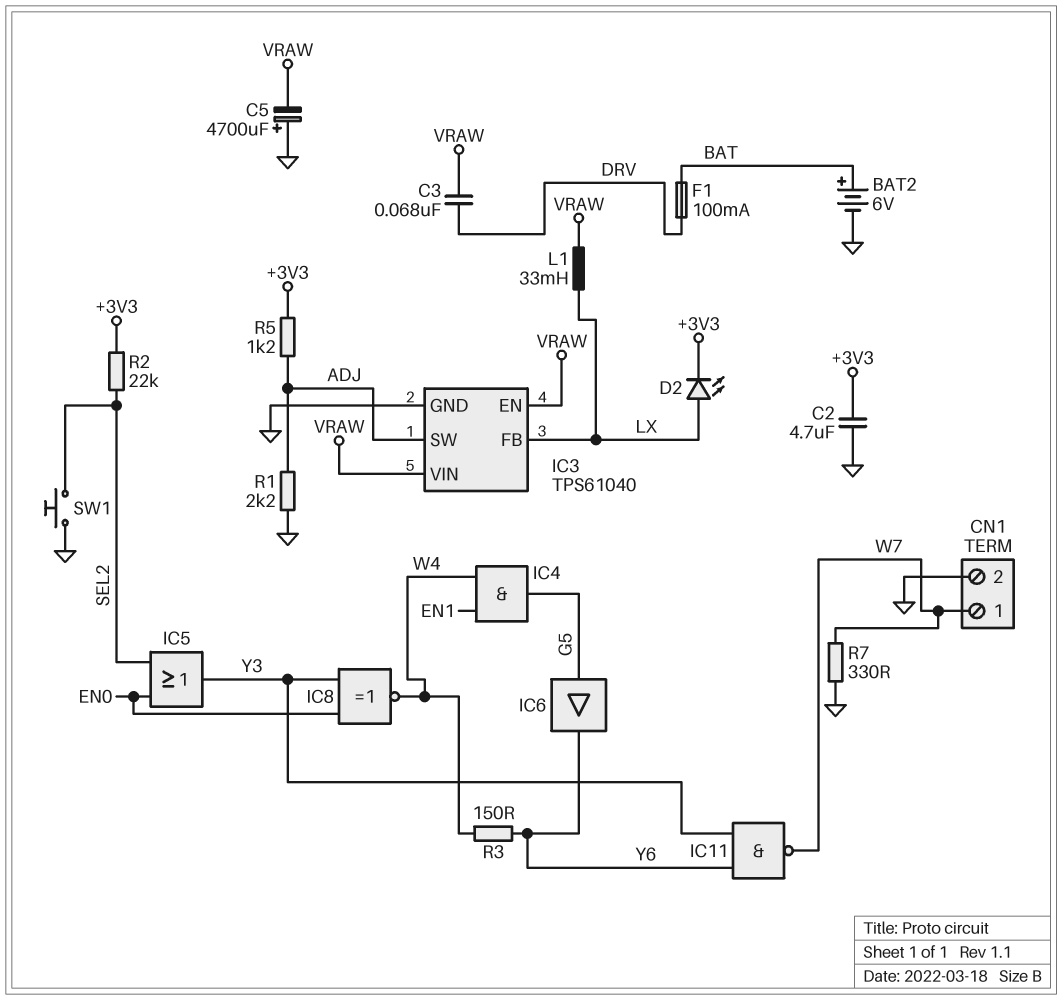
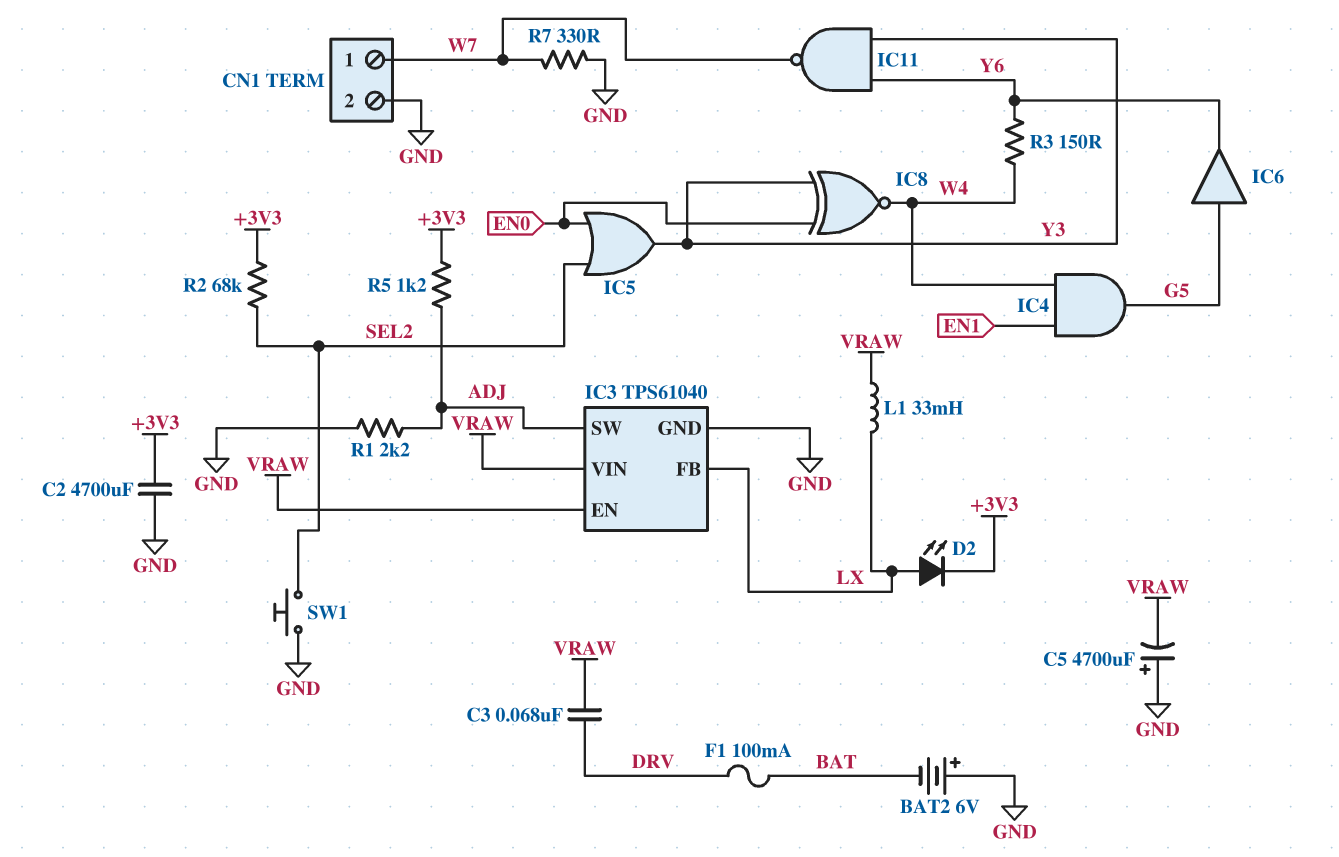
BAT2: 6V (plus BAT, minus GND) -> 6V (plus GND, minus BAT)
C2: 4.7uF (+3V3, GND) -> 4700uF (+3V3, GND)
R2: 22k (+3V3, SEL2) -> 68k (+3V3, SEL2)

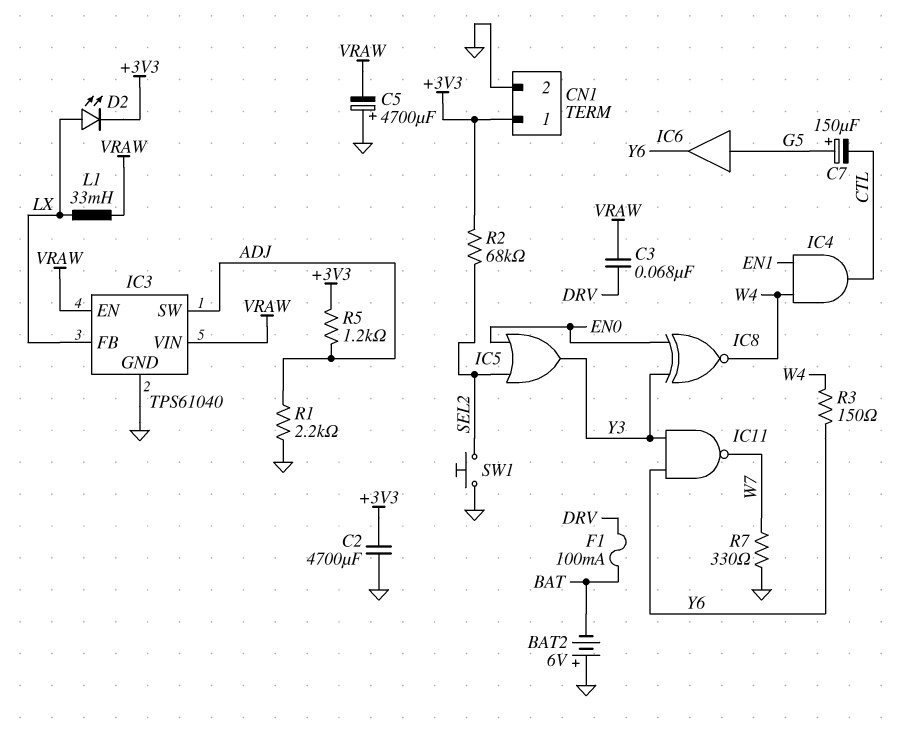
C7: none -> 150uF (plus G5, minus CTL)
CN1 pin 1: W7 -> +3V3
IC4: AND (in EN1, in W4, out G5) -> AND (in EN1, in W4, out CTL)

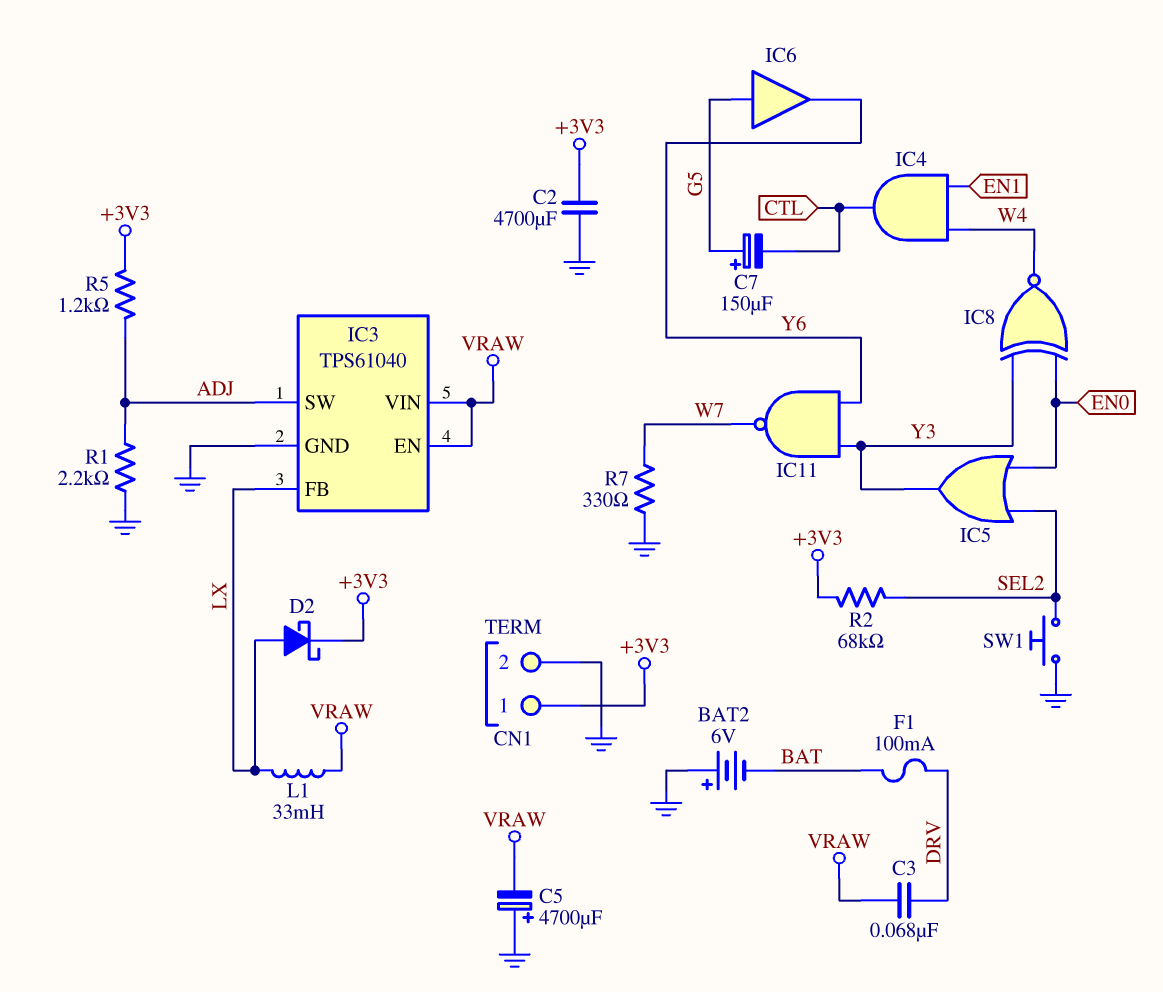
D2: LED (A LX, K +3V3) -> schottky (A LX, K +3V3)
R3: 150 (W4, Y6) -> none

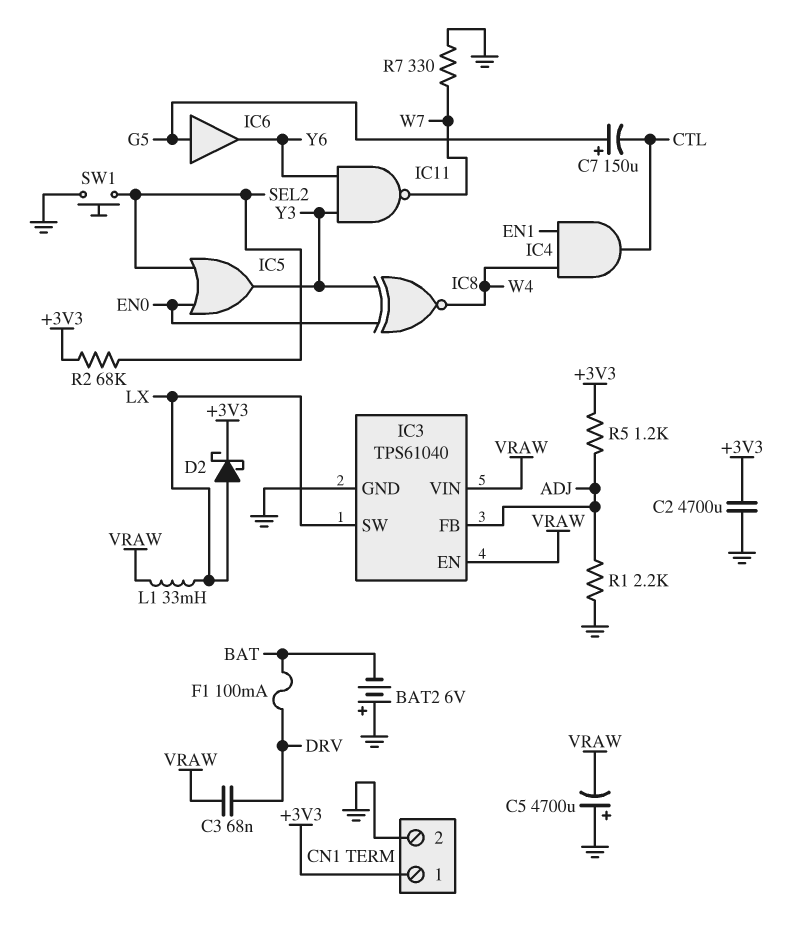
IC3 pin FB: LX -> ADJ
IC3 pin SW: ADJ -> LX

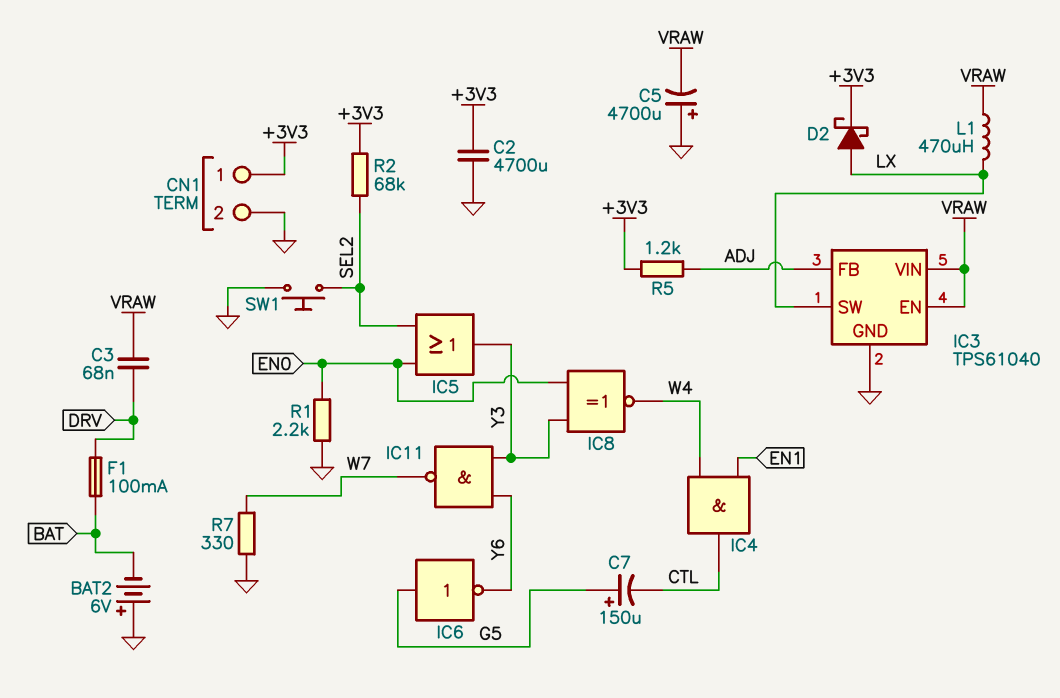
IC6: buffer (in G5, out Y6) -> NOT (in G5, out Y6)
L1: 33mH (LX, VRAW) -> 470uH (LX, VRAW)
R1: 2.2k (ADJ, GND) -> 2.2k (EN0, GND)

